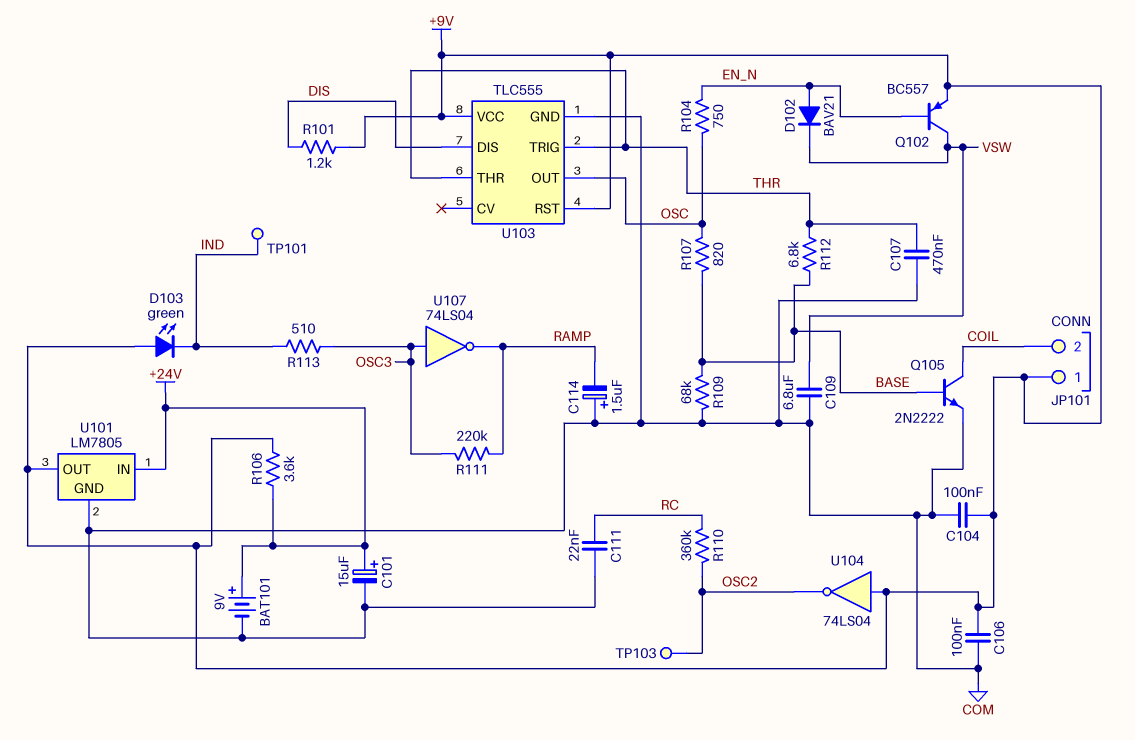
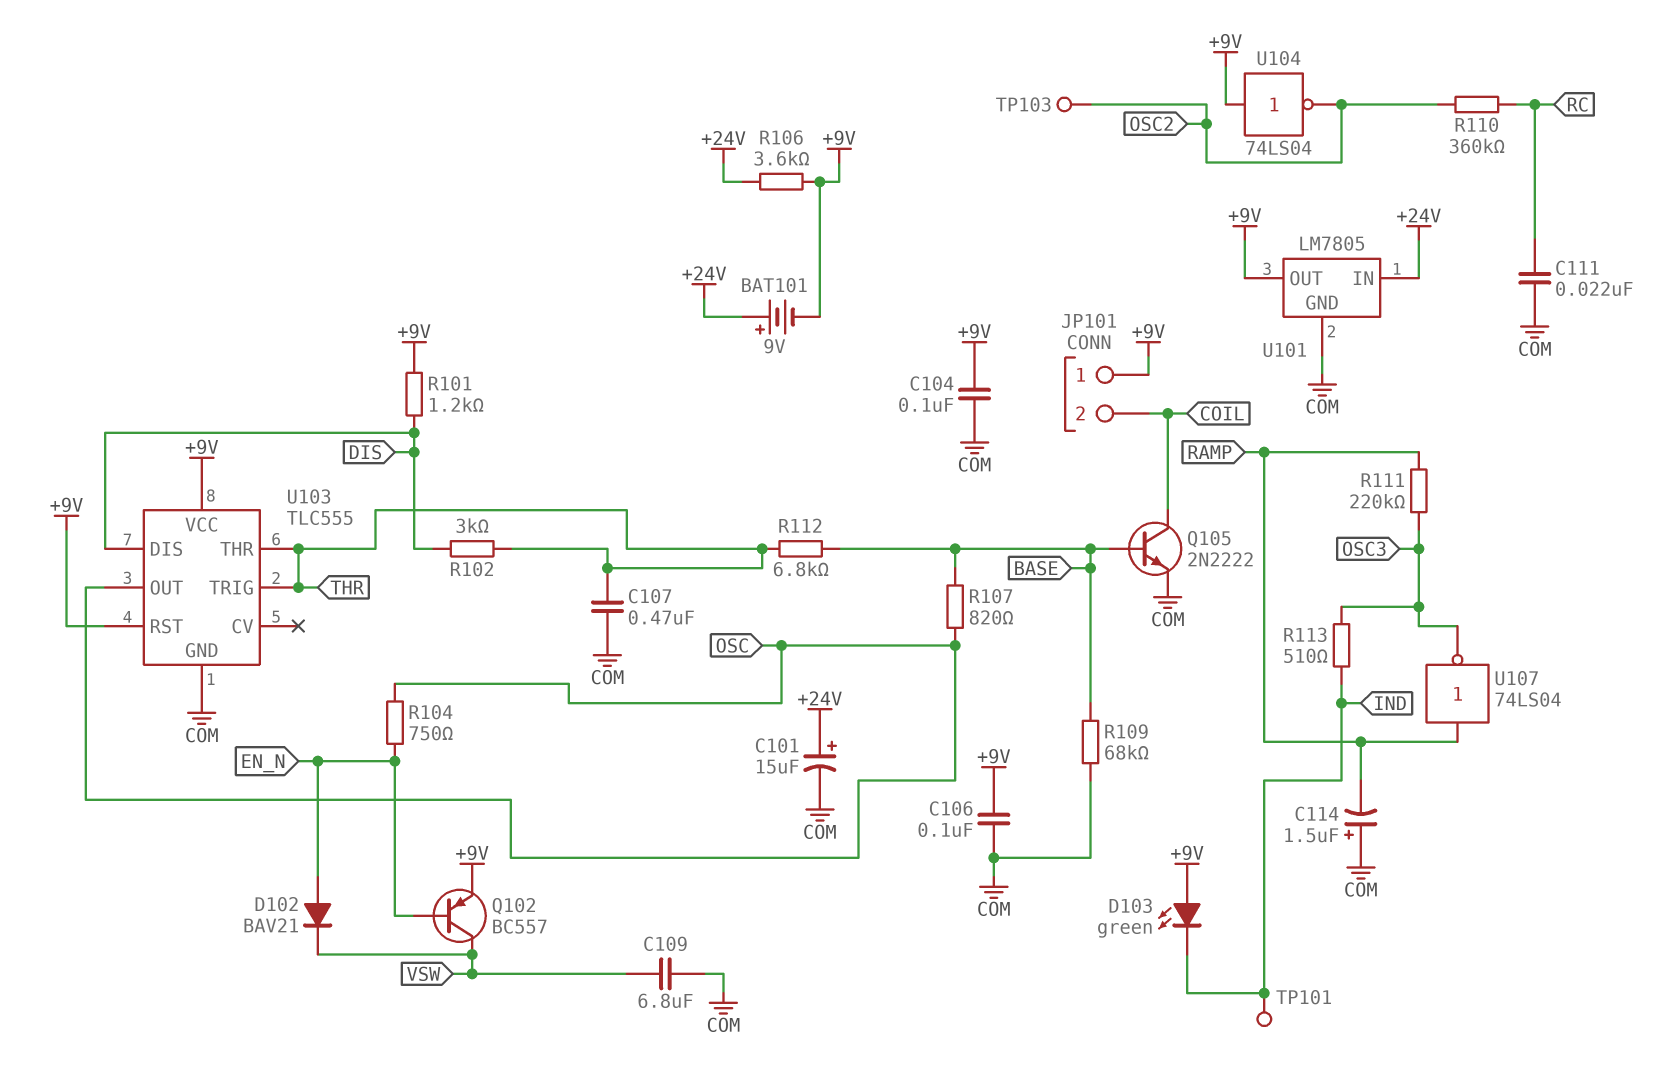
BAT101: 9V (plus +24V, minus COM) -> 9V (plus +24V, minus +9V)
R102: none -> 3k (DIS, THR)
U107: NOT 74LS04 (in OSC3, out RAMP) -> NOT 74LS04 (in RAMP, out OSC3)

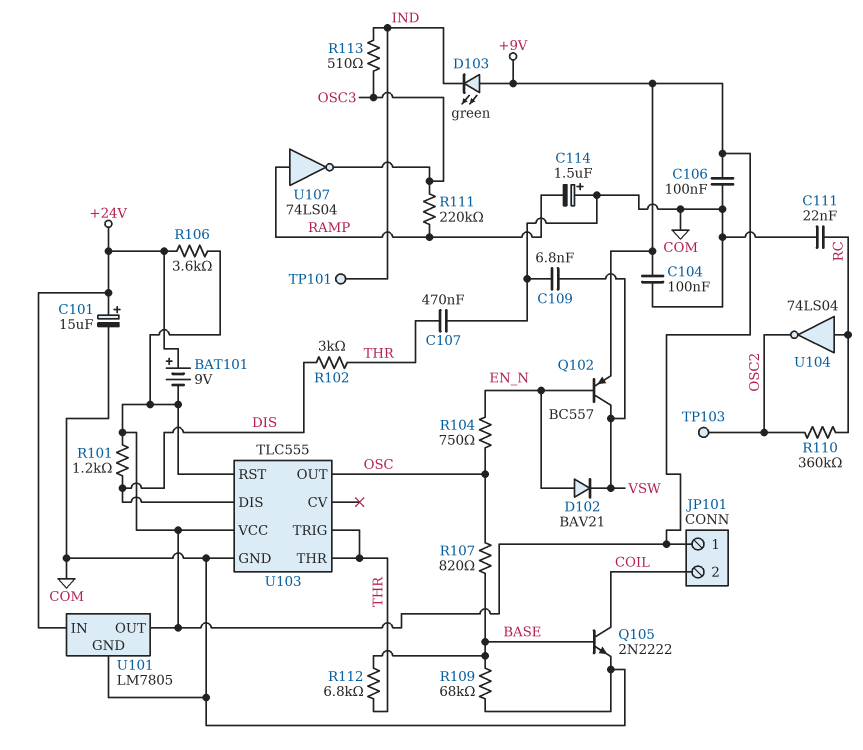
C109: 6.8uF (COM, VSW) -> 6.8nF (COM, VSW)
U104: NOT 74LS04 (in +9V, out OSC2) -> NOT 74LS04 (in RC, out OSC2)

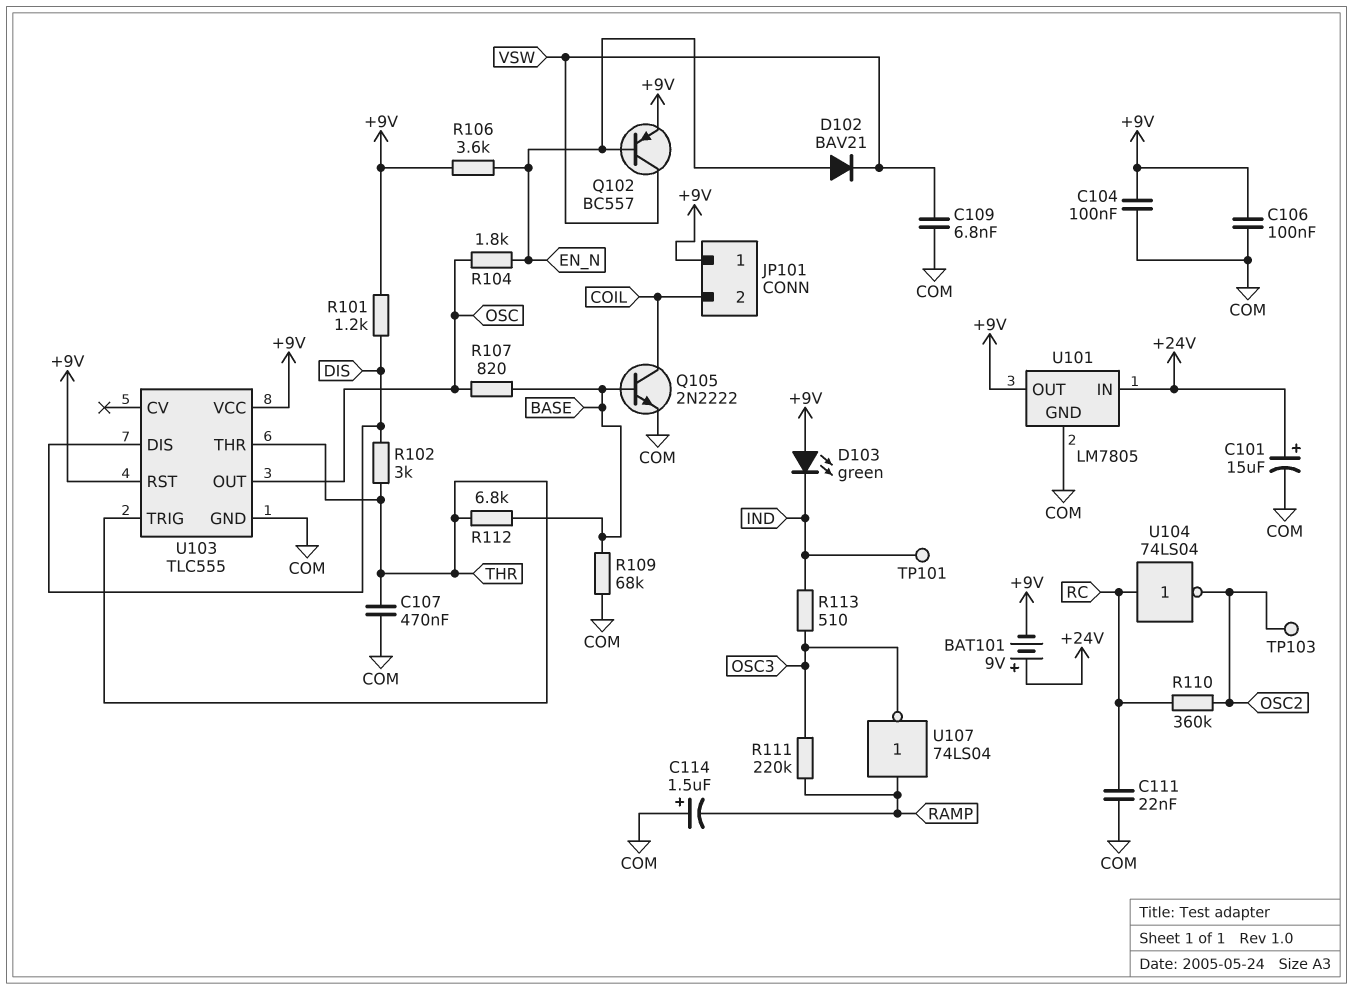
R104: 750 (EN_N, OSC) -> 1.8k (EN_N, OSC)
R106: 3.6k (+9V, +24V) -> 3.6k (+9V, EN_N)

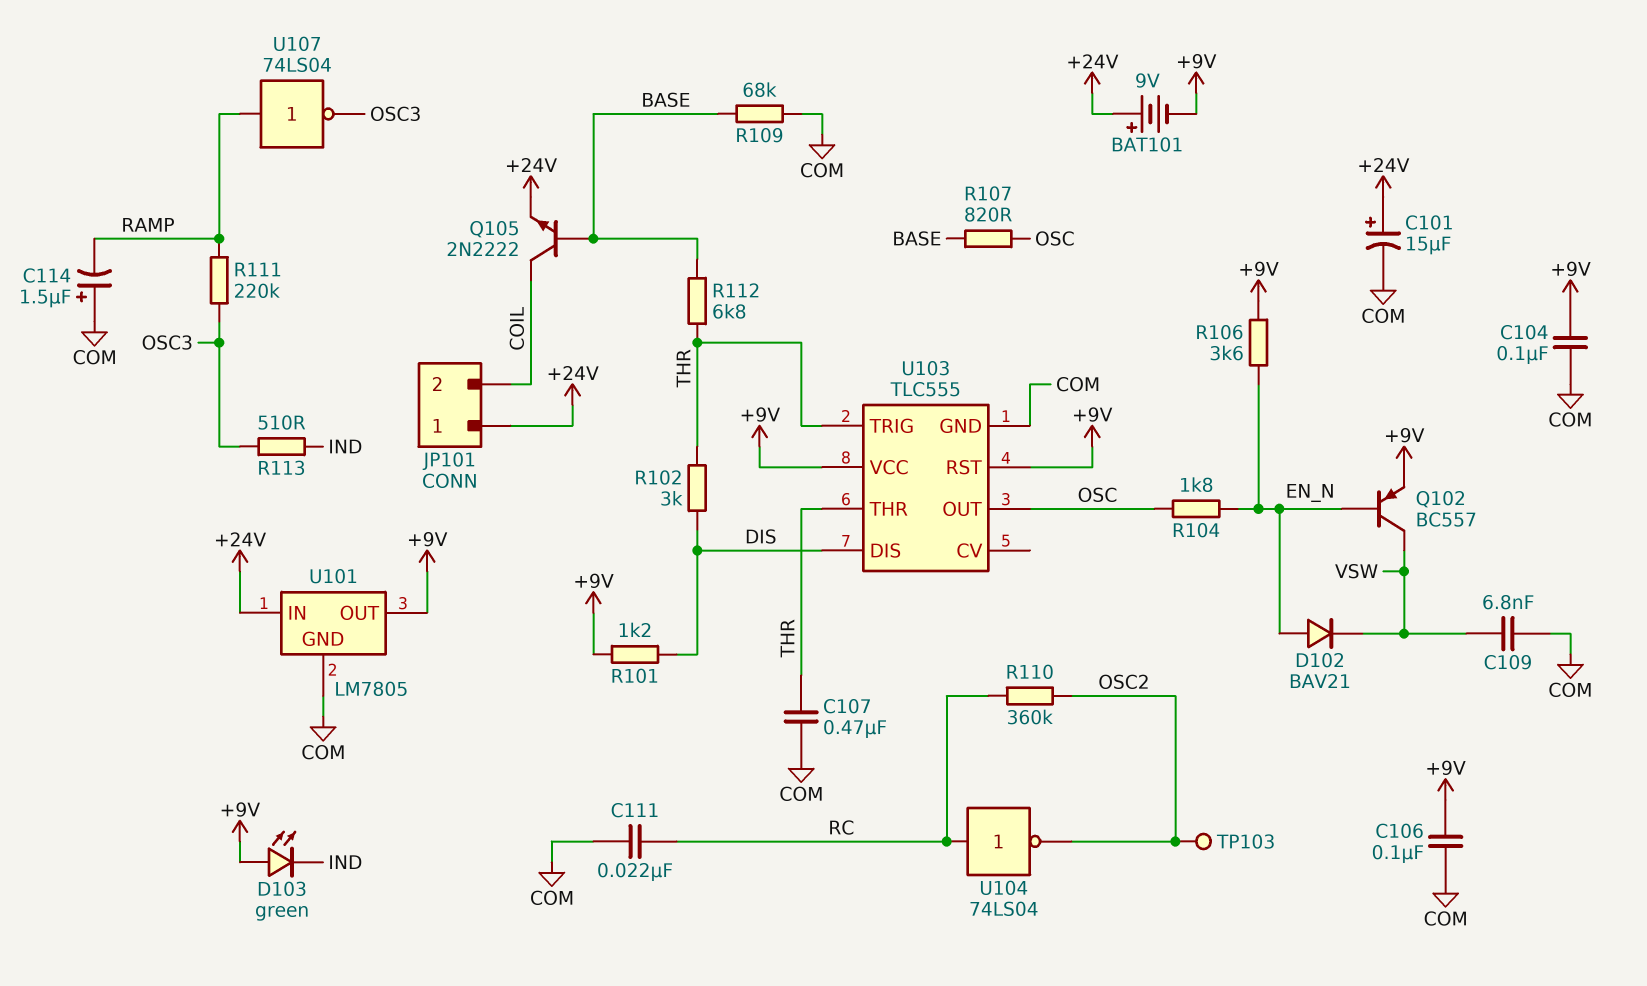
JP101 pin 1: +9V -> +24V
Q105: NPN 2N2222 (B BASE, C COIL, E COM) -> NPN 2N2222 (B BASE, C COIL, E +24V)
TP101: test point (IND) -> none

